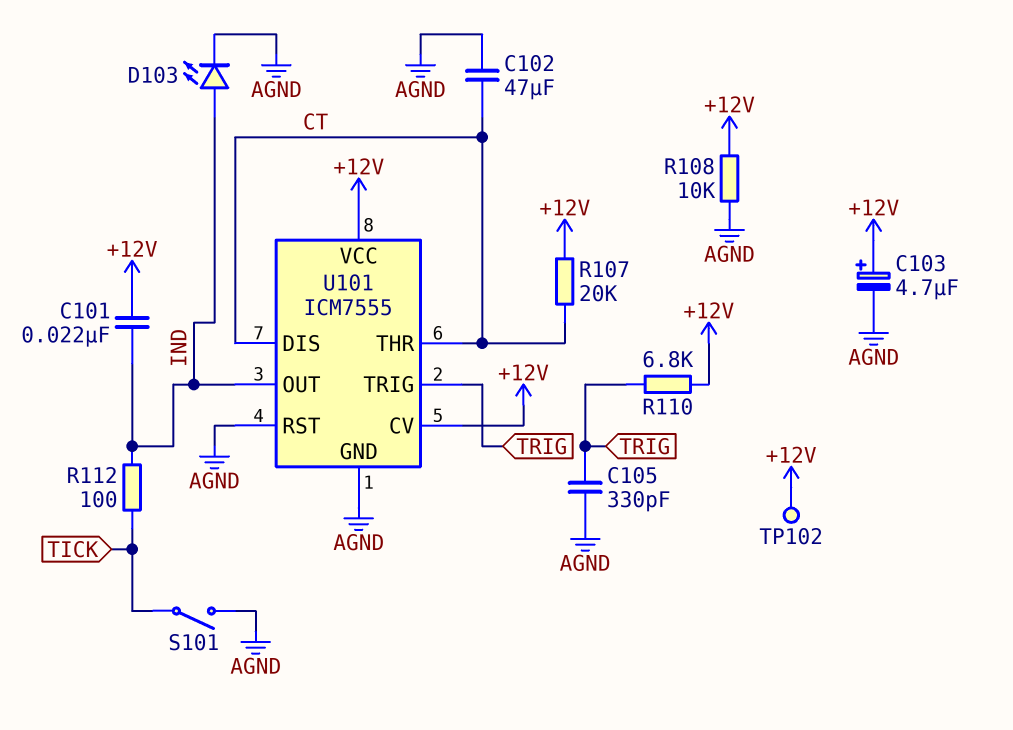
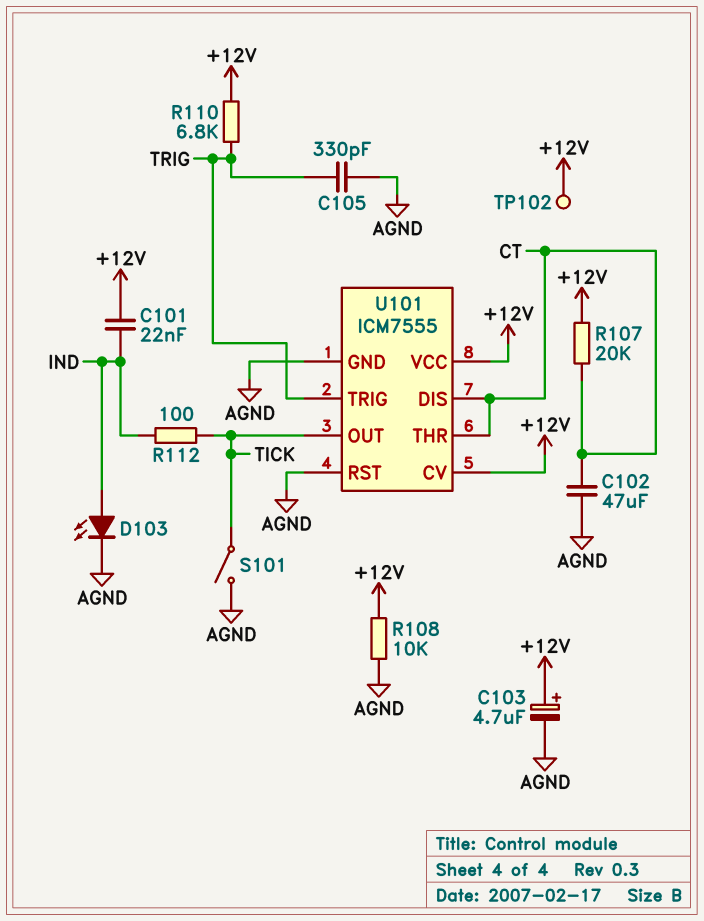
U101 pin OUT: IND -> TICK

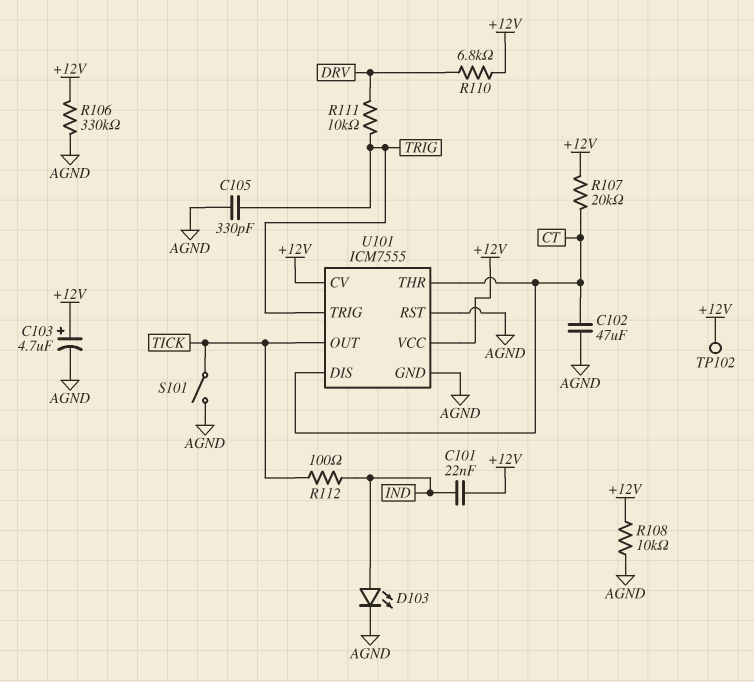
R106: none -> 330k (+12V, AGND)
R110: 6.8k (+12V, TRIG) -> 6.8k (+12V, DRV)
R111: none -> 10k (DRV, TRIG)

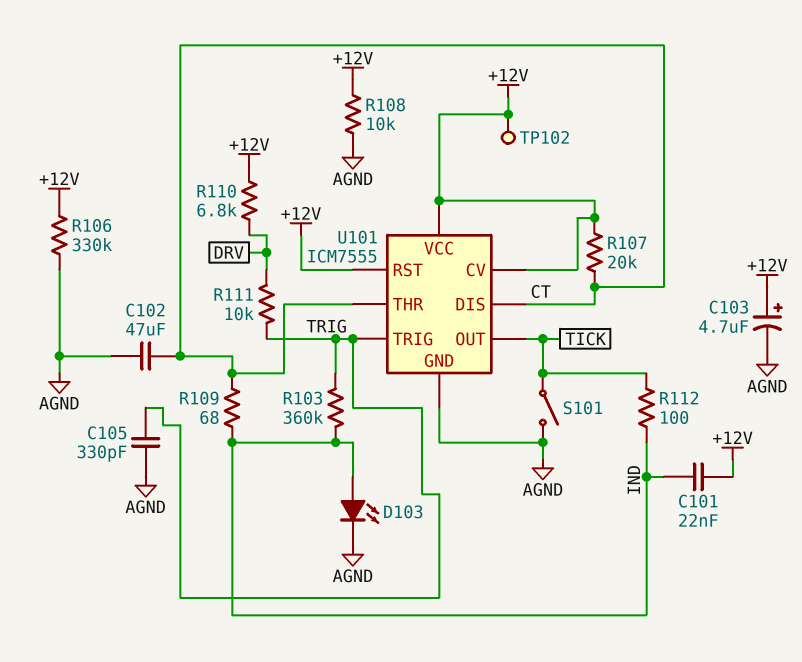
R103: none -> 360k (IND, TRIG)
R109: none -> 68 (CT, IND)
U101 pin RST: AGND -> +12V

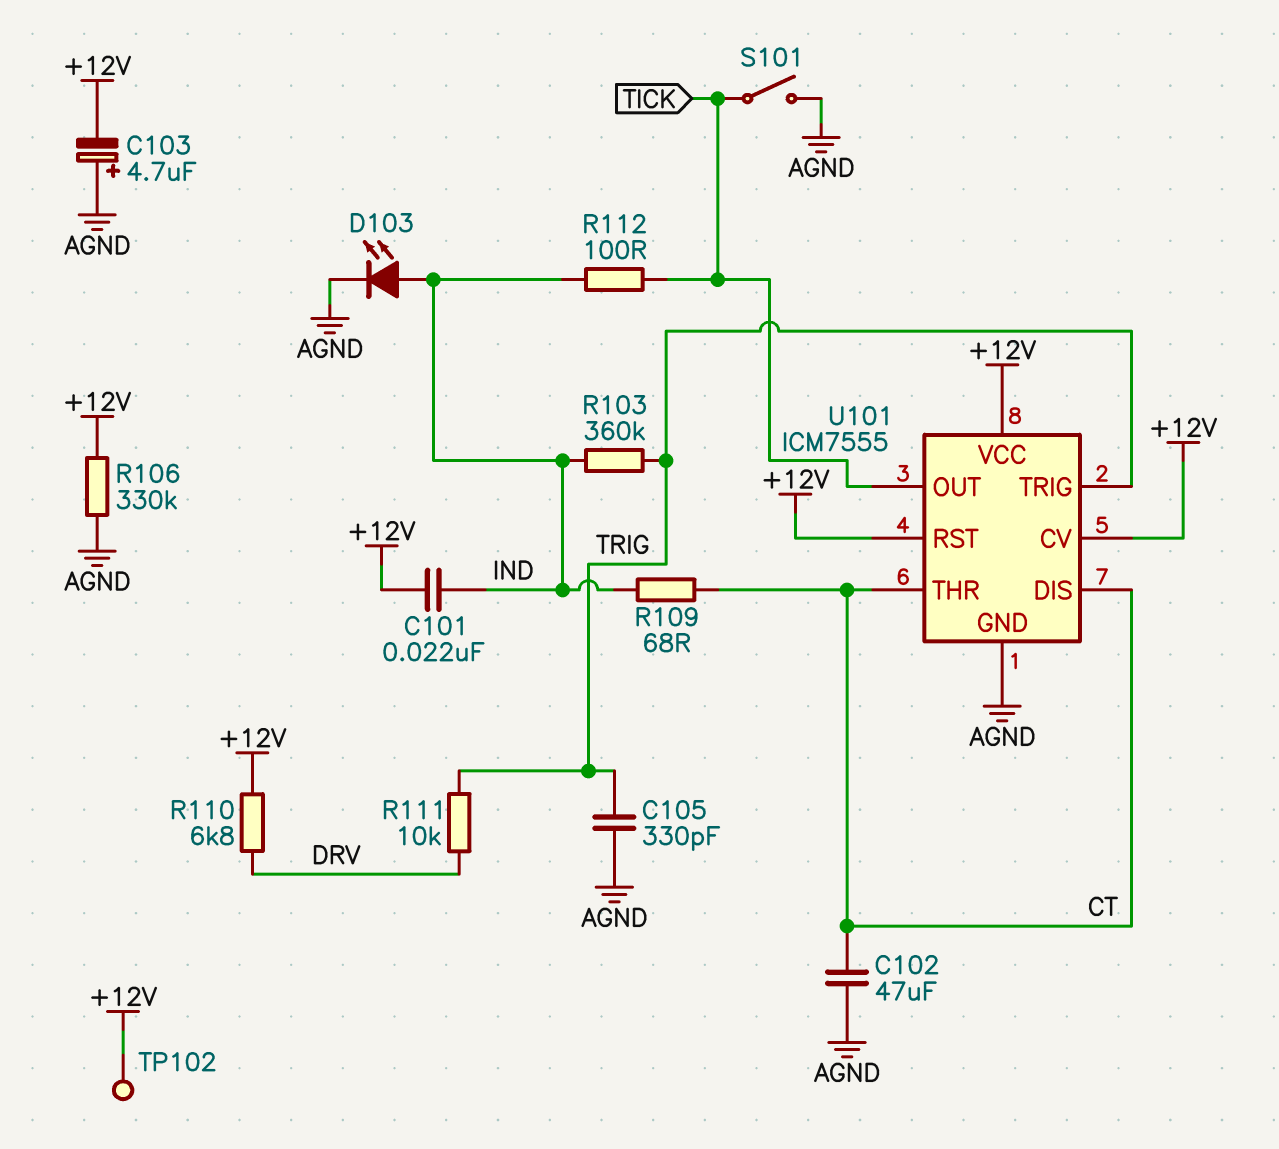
C103: 4.7uF (plus +12V, minus AGND) -> 4.7uF (plus AGND, minus +12V)
R107: 20k (+12V, CT) -> none
R108: 10k (+12V, AGND) -> none

